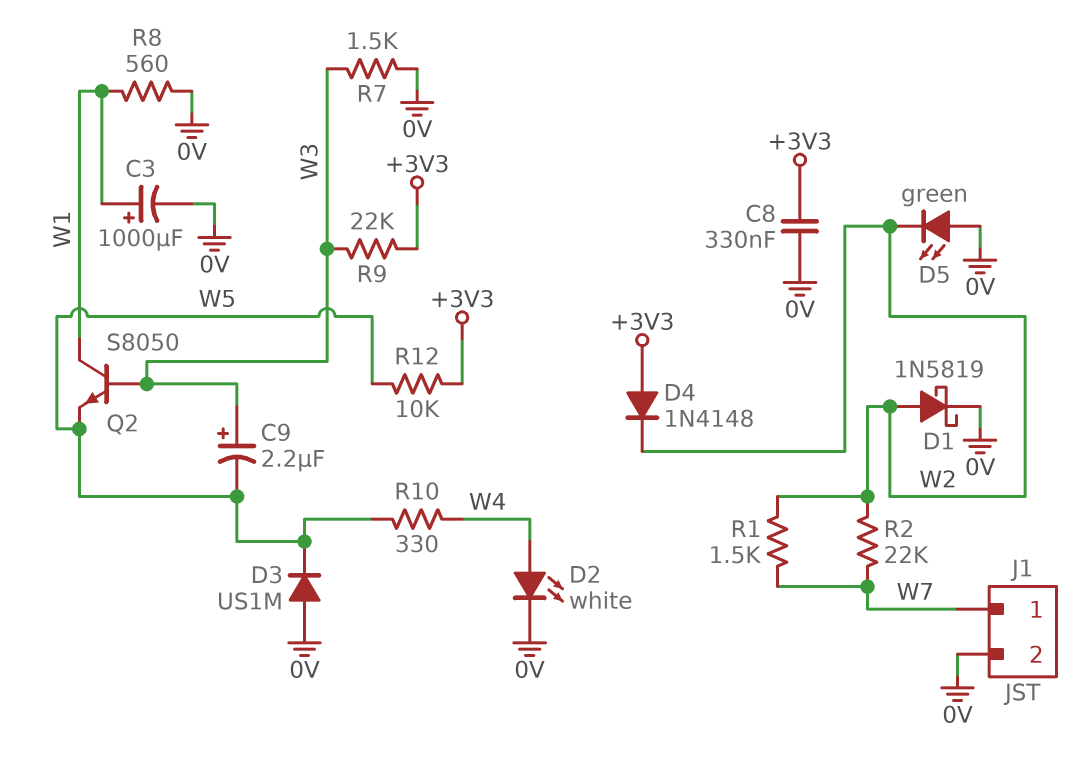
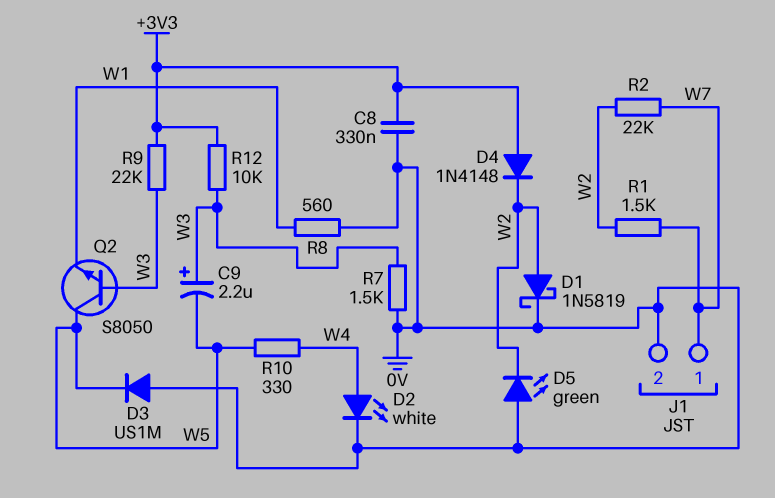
C3: 1000uF (plus W1, minus 0V) -> none
Q2: NPN S8050 (B W3, C W1, E W5) -> NPN S8050 (B W3, C W5, E W1)
R12: 10k (+3V3, W5) -> 10k (+3V3, W3)

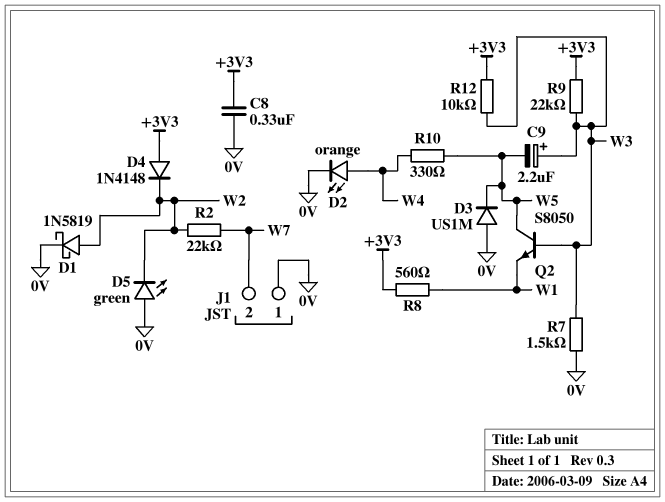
D2: LED white (A W4, K 0V) -> LED orange (A W4, K 0V)
J1 pin 1: W7 -> 0V
J1 pin 2: 0V -> W7
R1: 1.5k (W2, W7) -> none
R8: 560 (0V, W1) -> 560 (+3V3, W1)

